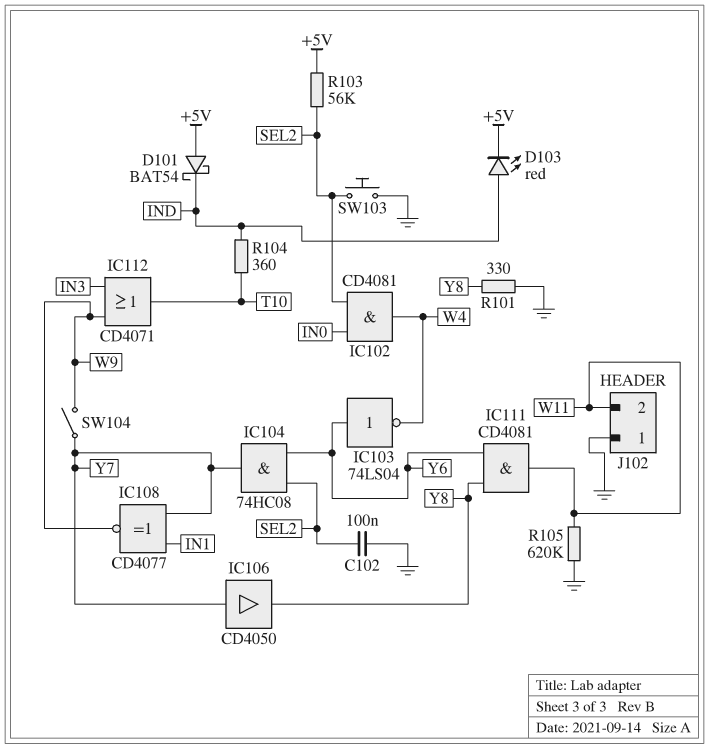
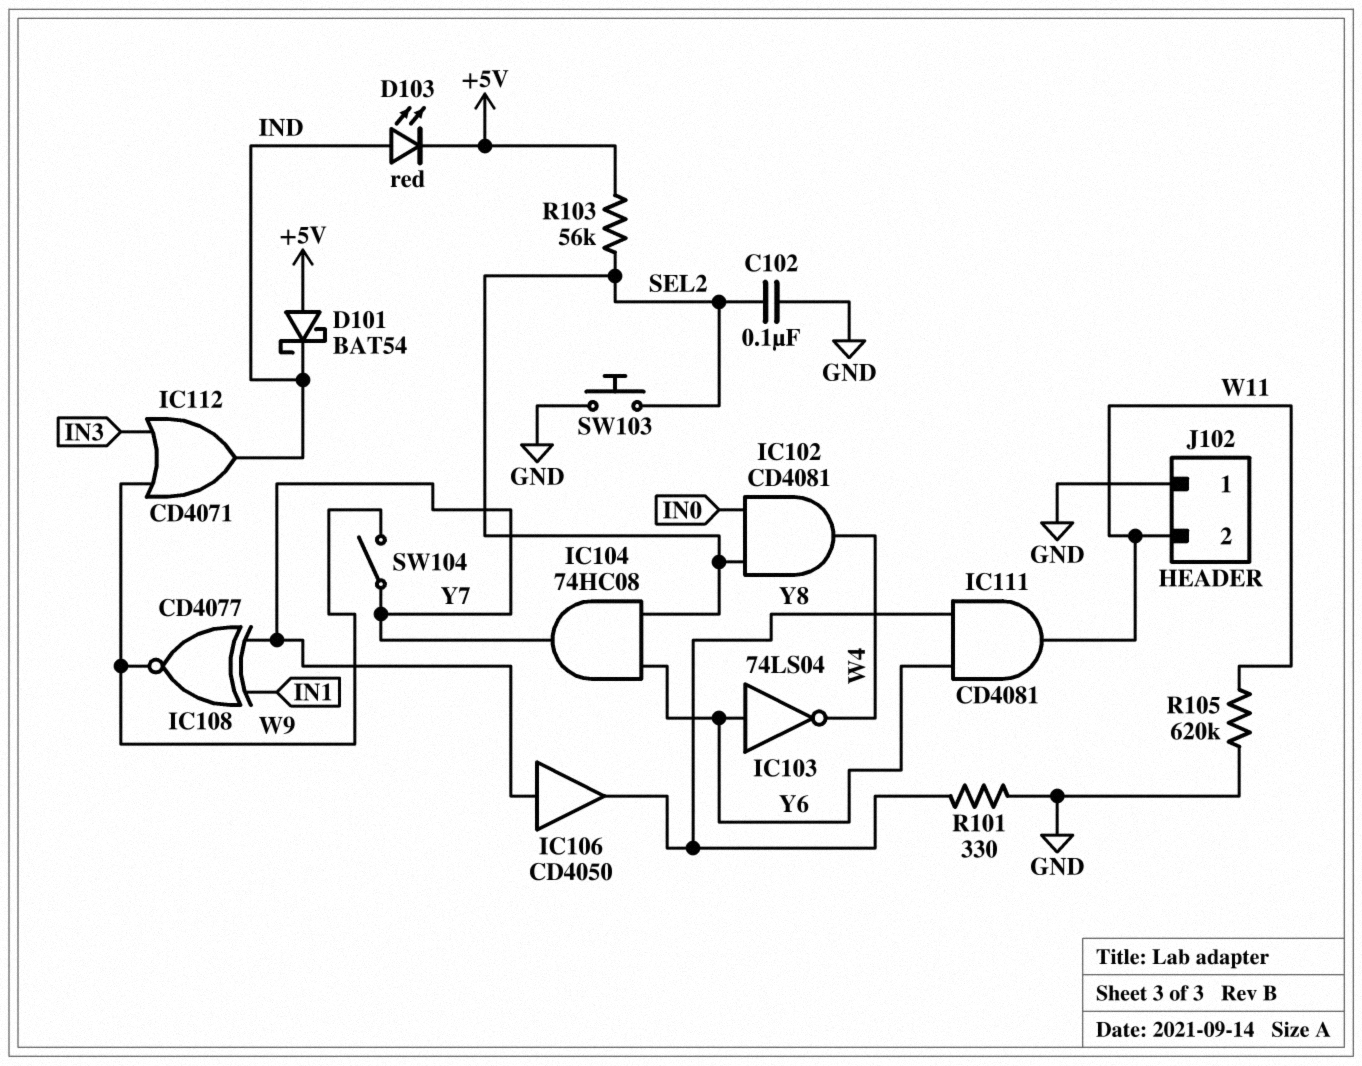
IC112: OR CD4071 (in IN3, in W9, out T10) -> OR CD4071 (in IN3, in W9, out IND)
R104: 360 (IND, T10) -> none

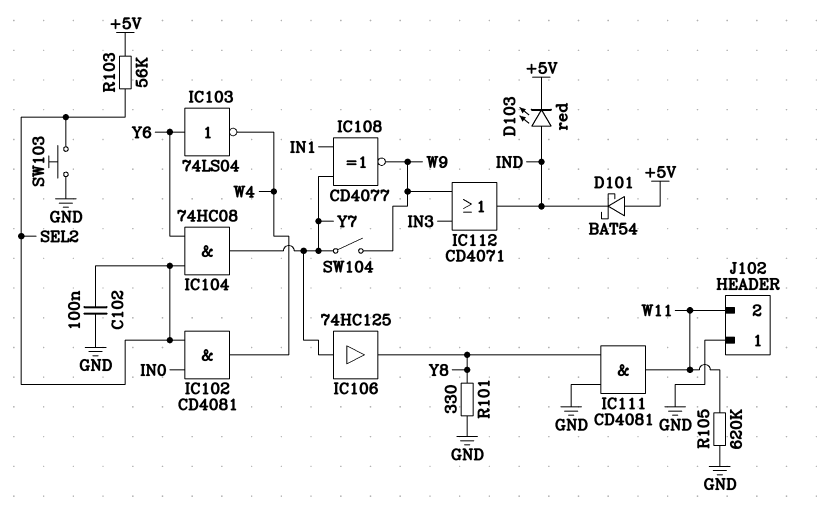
IC106: buffer CD4050 (in Y7, out Y8) -> buffer 74HC125 (in Y7, out Y8)
IC111: AND CD4081 (in Y6, in Y8, out W11) -> AND CD4081 (in GND, in Y8, out W11)

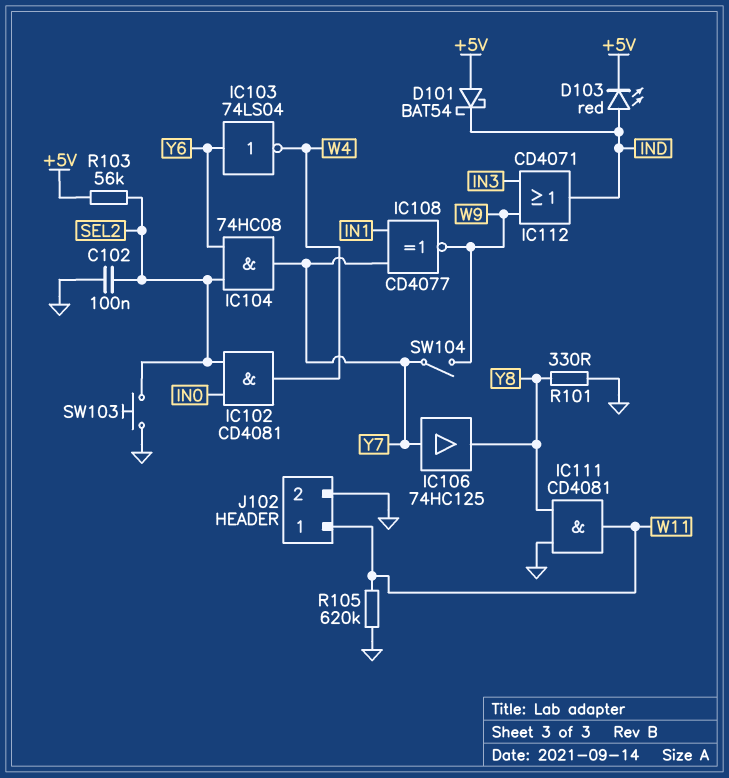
J102 pin 1: GND -> W11
J102 pin 2: W11 -> GND

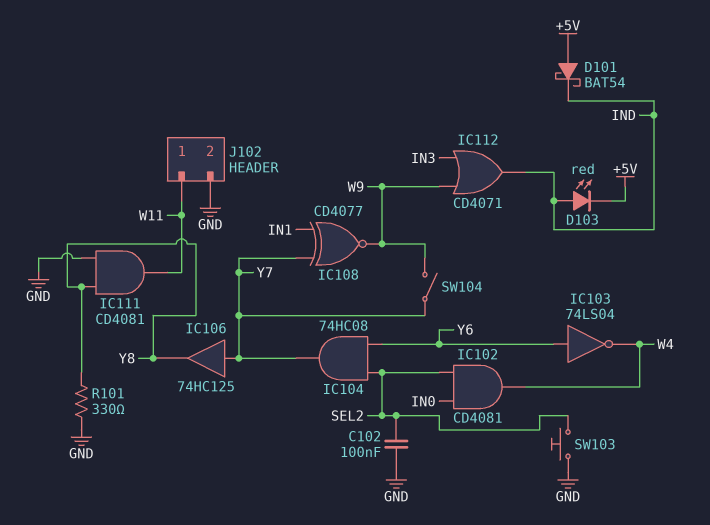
R103: 56k (+5V, SEL2) -> none
R105: 620k (GND, W11) -> none

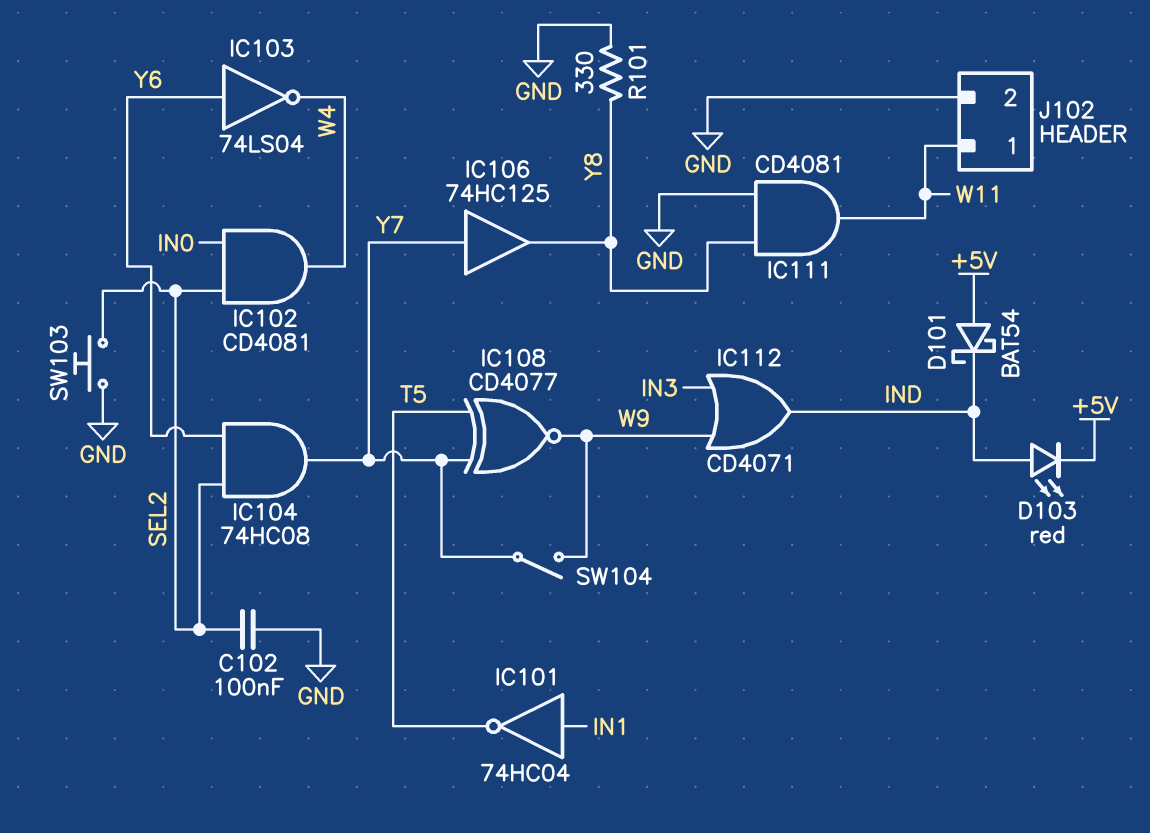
IC101: none -> NOT 74HC04 (in IN1, out T5)
IC108: XNOR CD4077 (in IN1, in Y7, out W9) -> XNOR CD4077 (in T5, in Y7, out W9)

